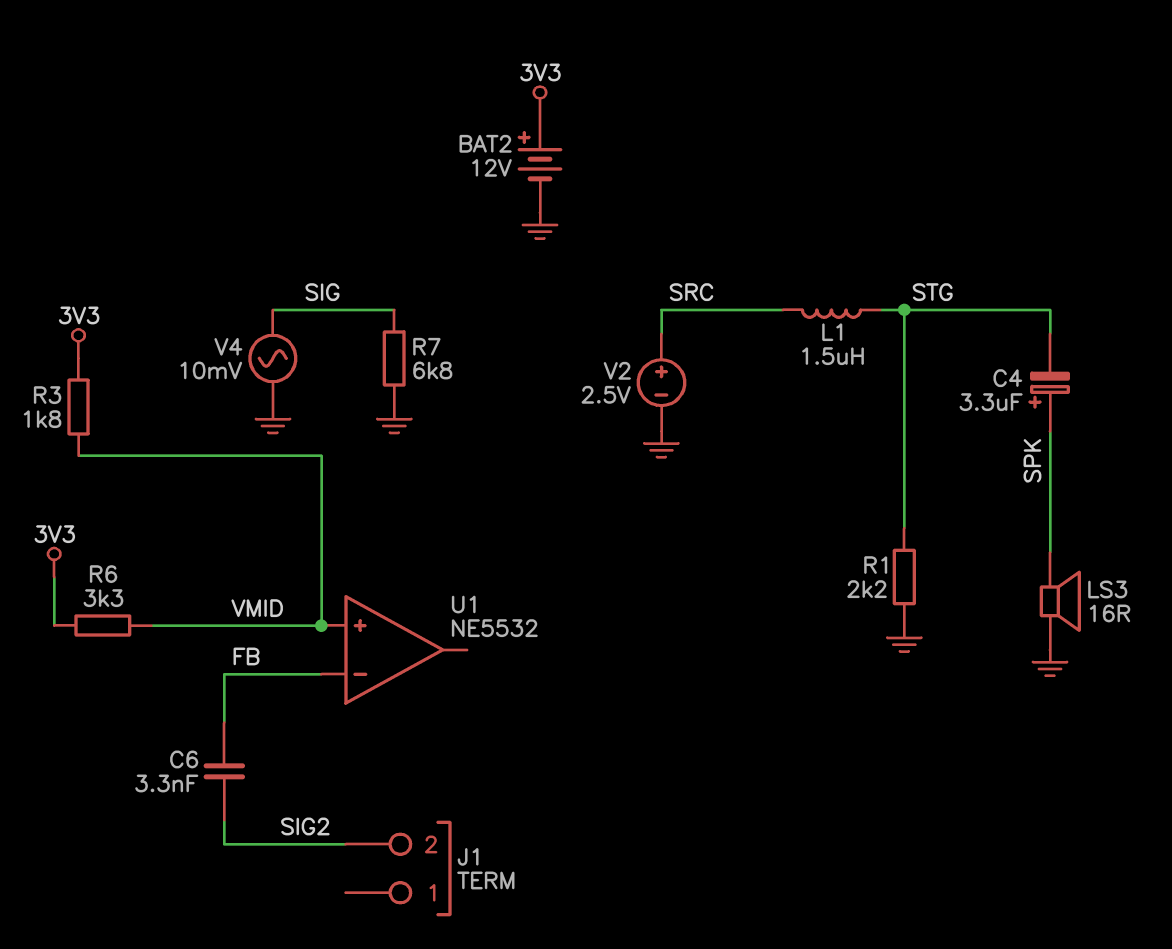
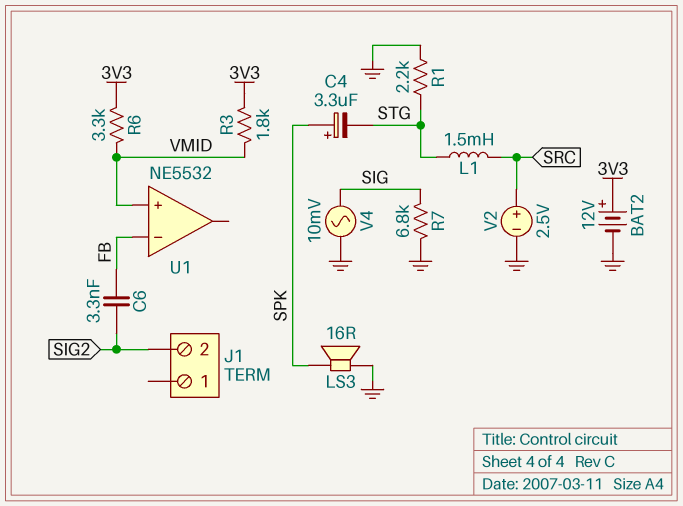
L1: 1.5uH (SRC, STG) -> 1.5mH (SRC, STG)

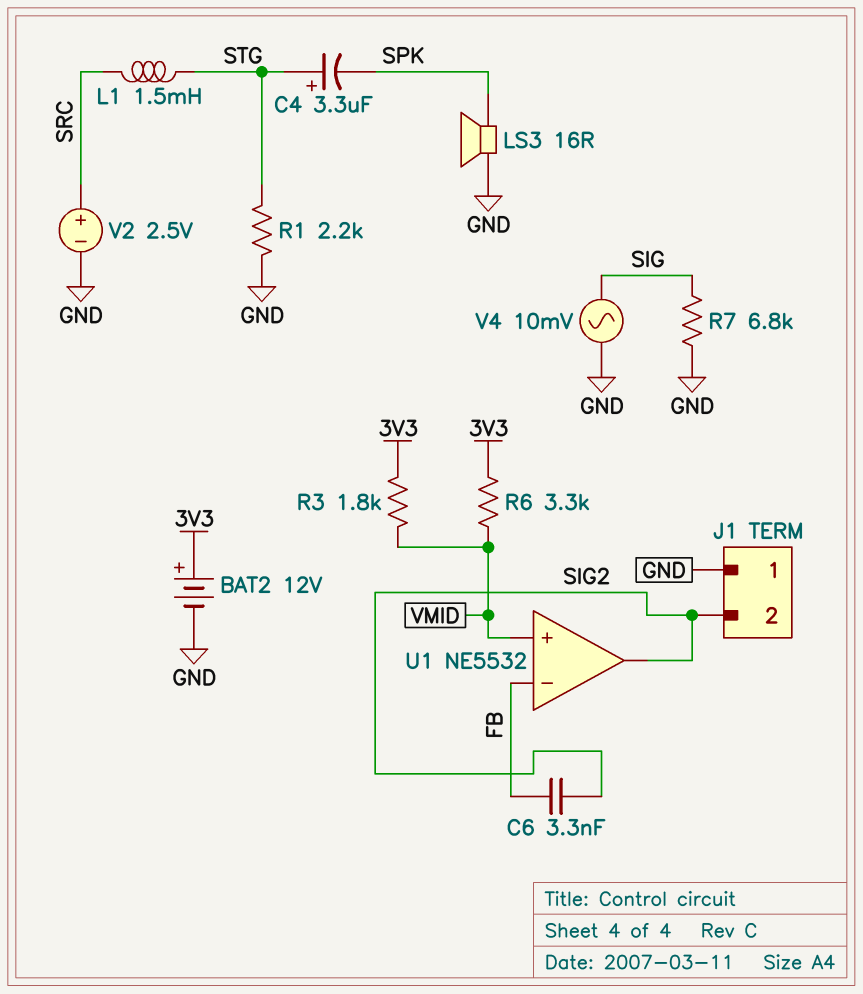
C4: 3.3uF (plus SPK, minus STG) -> 3.3uF (plus STG, minus SPK)
J1 pin 1: none -> GND
U1 pin out: none -> SIG2

